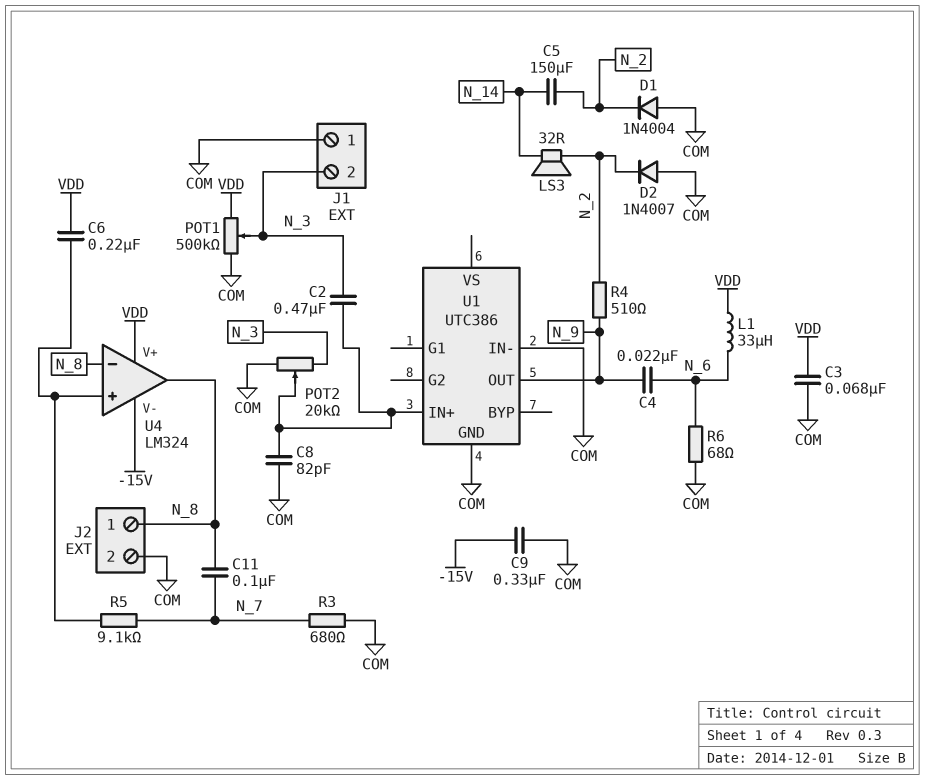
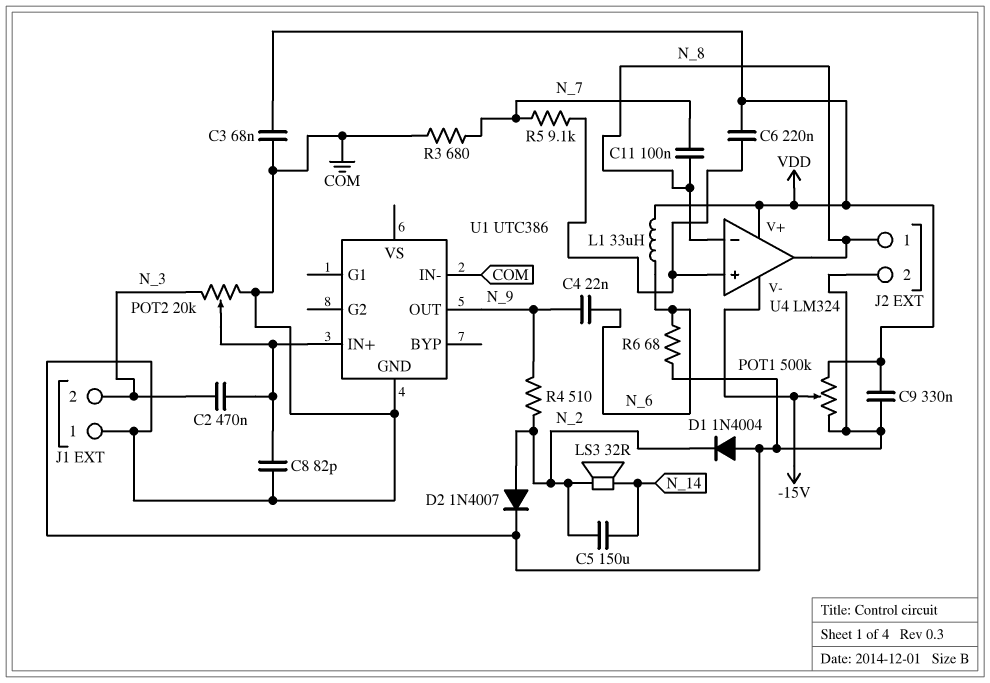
C9: 330nF (-15V, COM) -> 330nF (COM, VDD)
D2: diode 1N4007 (A COM, K N_2) -> diode 1N4007 (A N_2, K COM)
POT1: 500k (COM, VDD, wiper N_3) -> 500k (COM, VDD, wiper -15V)

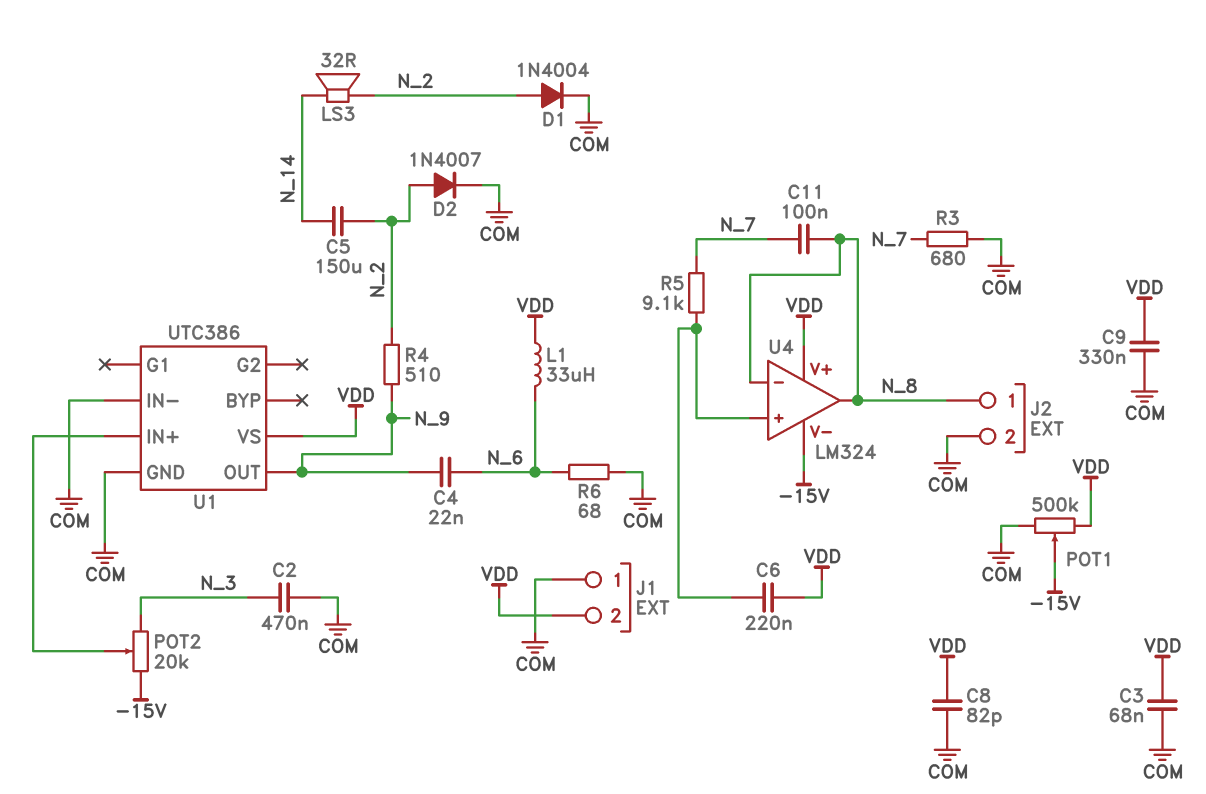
C2: 470nF (N_3, U1/IN+) -> 470nF (COM, N_3)
C8: 82pF (COM, U1/IN+) -> 82pF (COM, VDD)
D1: diode 1N4004 (A COM, K N_2) -> diode 1N4004 (A N_2, K COM)
J1 pin 2: N_3 -> VDD
POT2: 20k (COM, N_3, wiper U1/IN+) -> 20k (-15V, N_3, wiper U1/IN+)
U1 pin VS: none -> VDD

